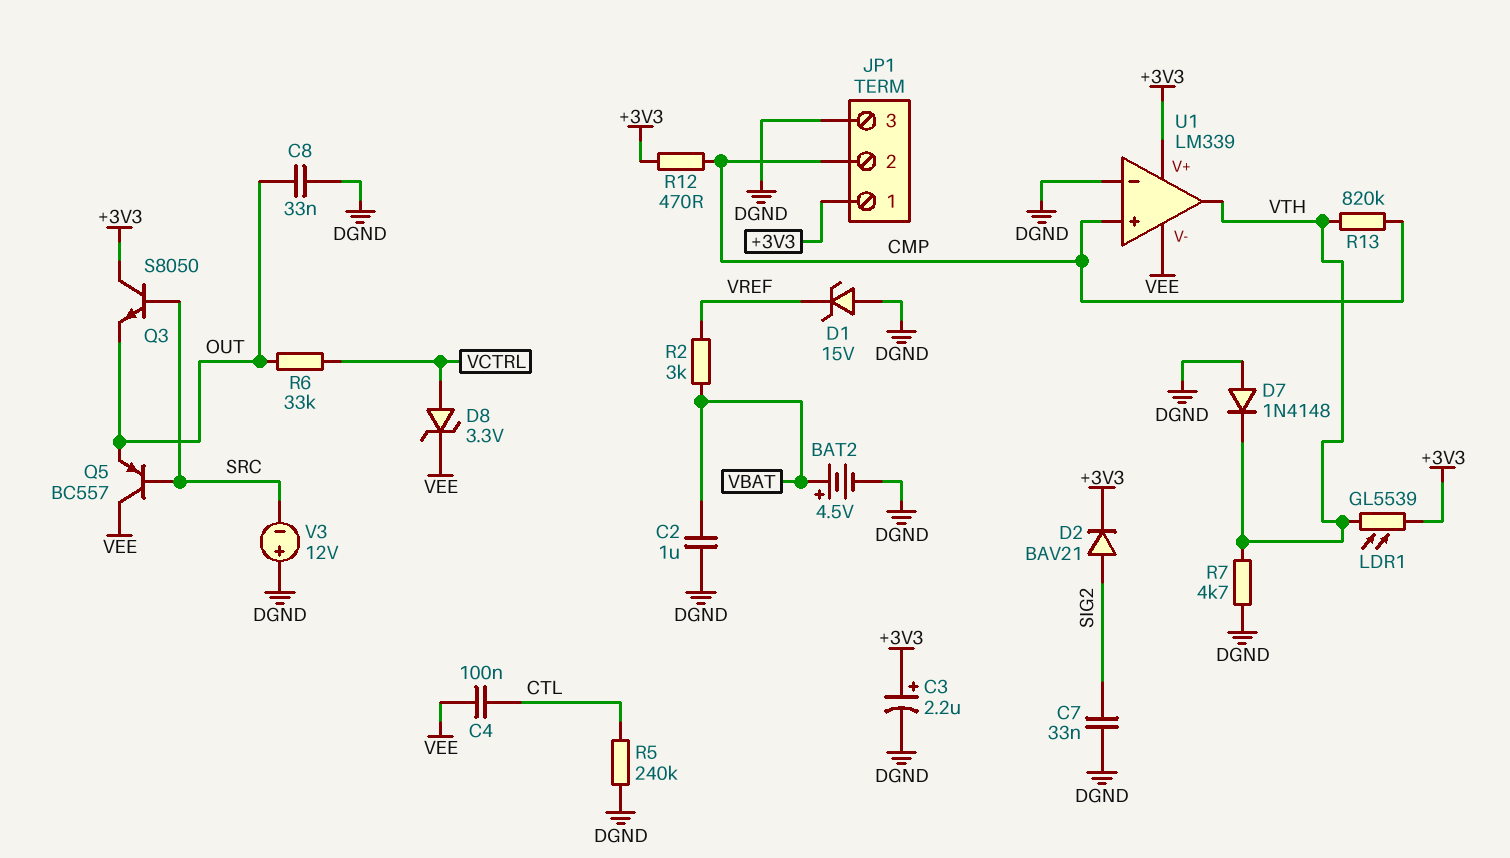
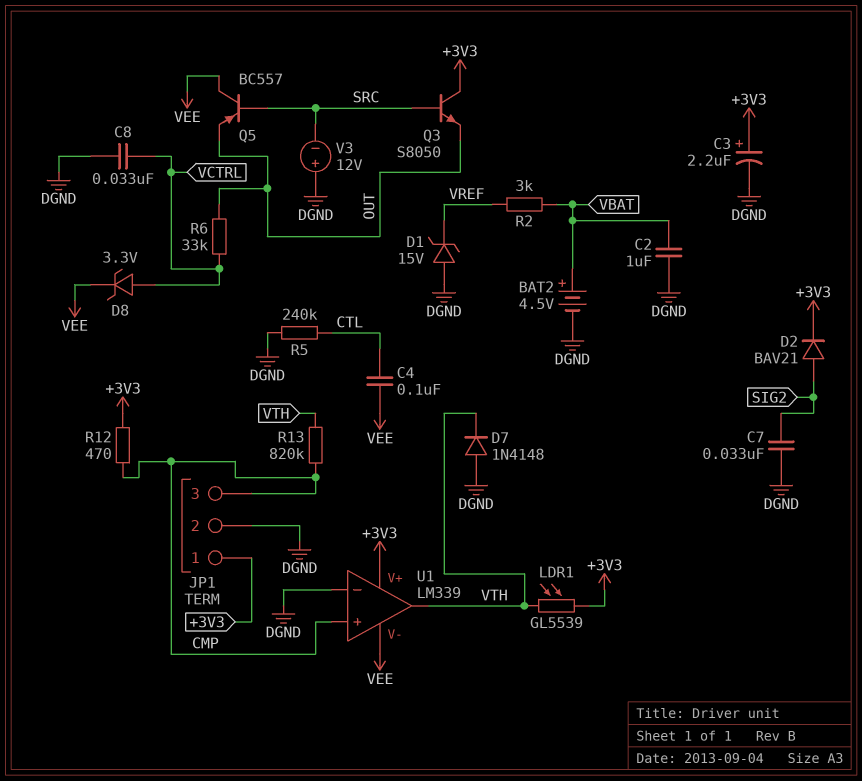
C8: 33nF (DGND, OUT) -> 33nF (DGND, VCTRL)
JP1 pin 2: CMP -> DGND
JP1 pin 3: DGND -> CMP
R7: 4.7k (DGND, VTH) -> none

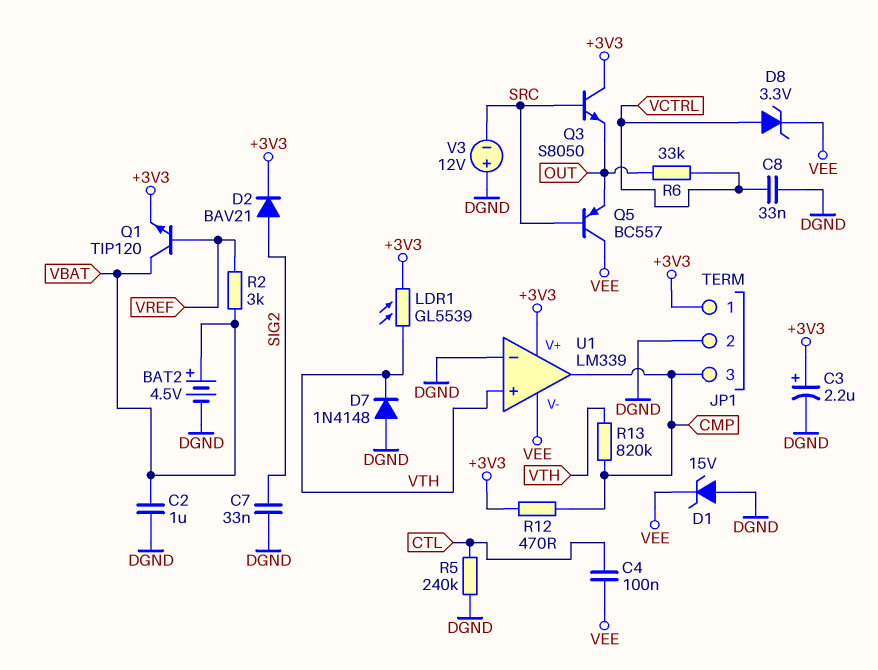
D1: zener 15V (A DGND, K VREF) -> zener 15V (A DGND, K VEE)
Q1: none -> NPN TIP120 (B VREF, C VBAT, E +3V3)
U1 pin in+: CMP -> VTH
U1 pin out: VTH -> CMP

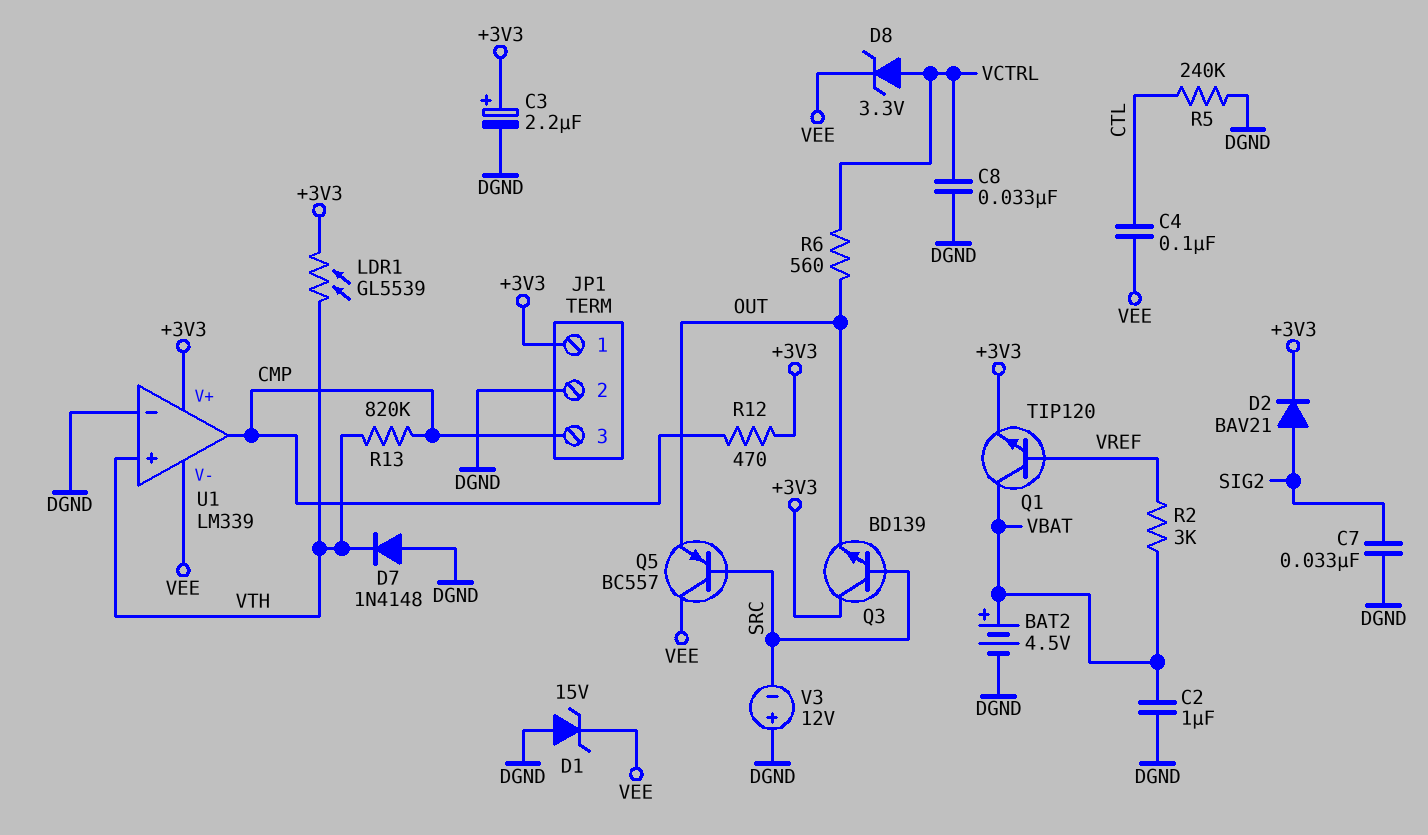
Q3: NPN S8050 (B SRC, C +3V3, E OUT) -> NPN BD139 (B SRC, C +3V3, E OUT)
R6: 33k (OUT, VCTRL) -> 560 (OUT, VCTRL)

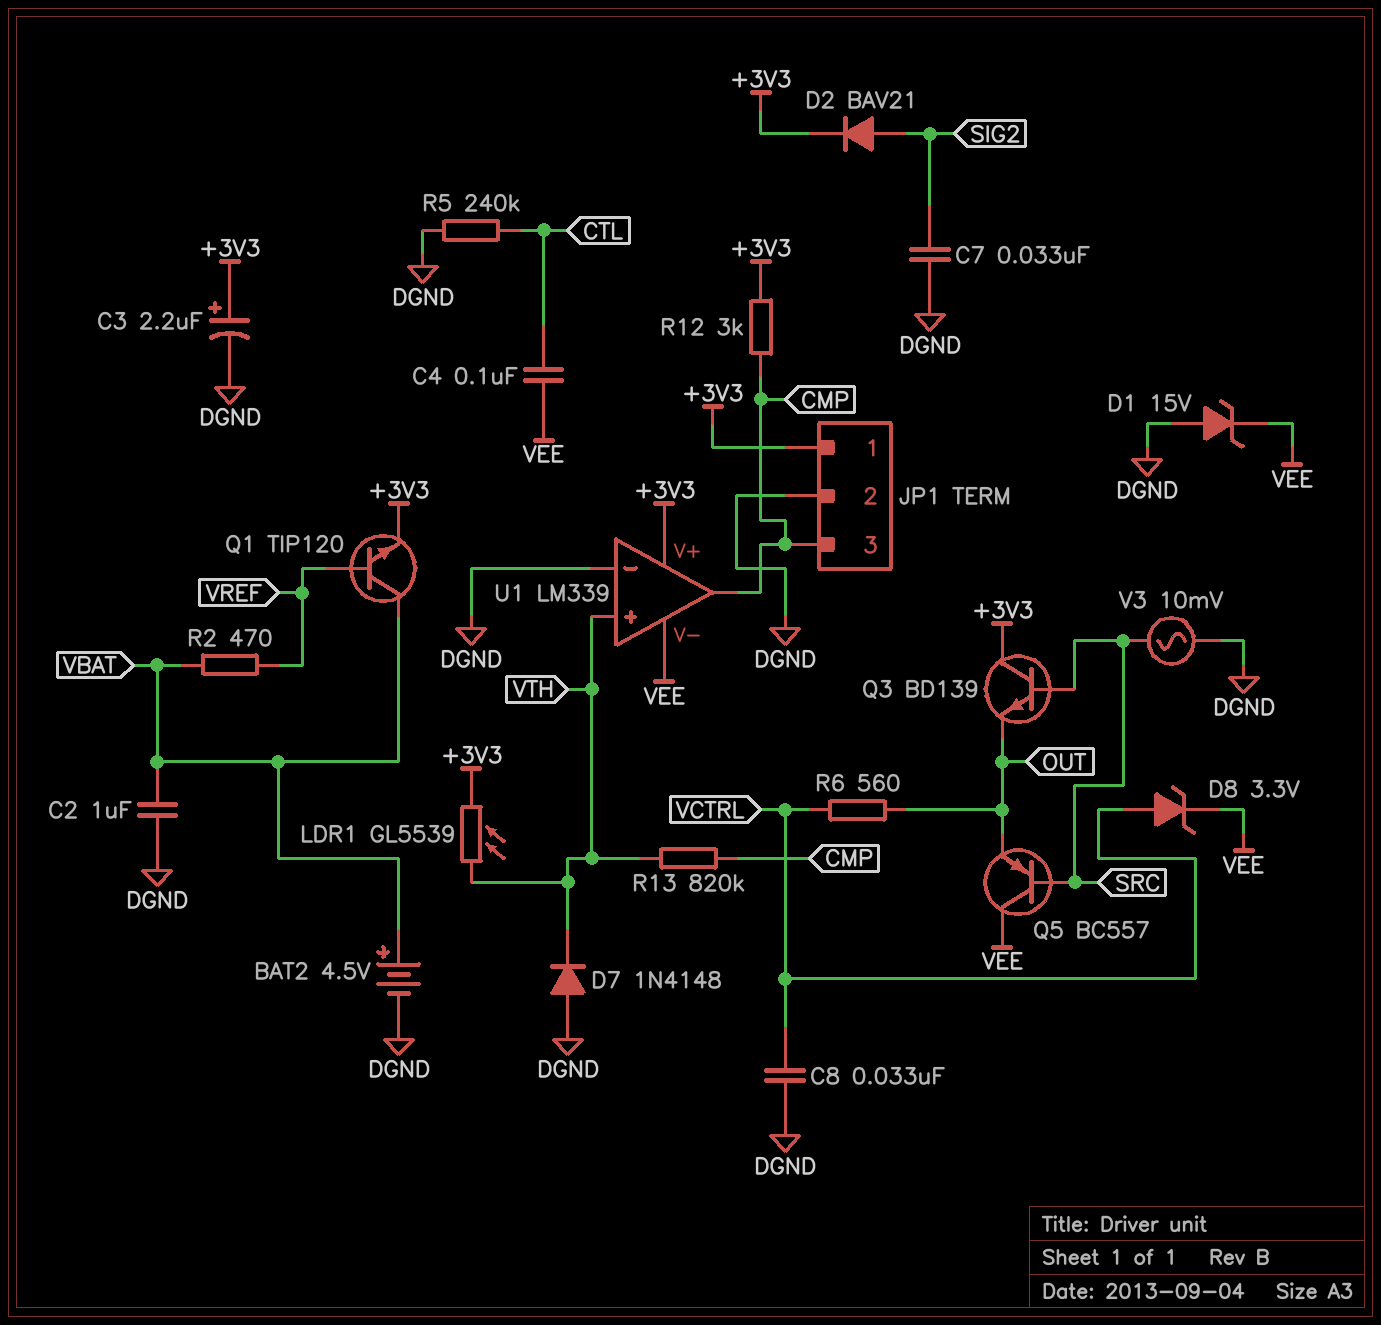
R2: 3k (VBAT, VREF) -> 470 (VBAT, VREF)
R12: 470 (+3V3, CMP) -> 3k (+3V3, CMP)
V3: 12V (plus DGND, minus SRC) -> AC 10mV (DGND, SRC)

